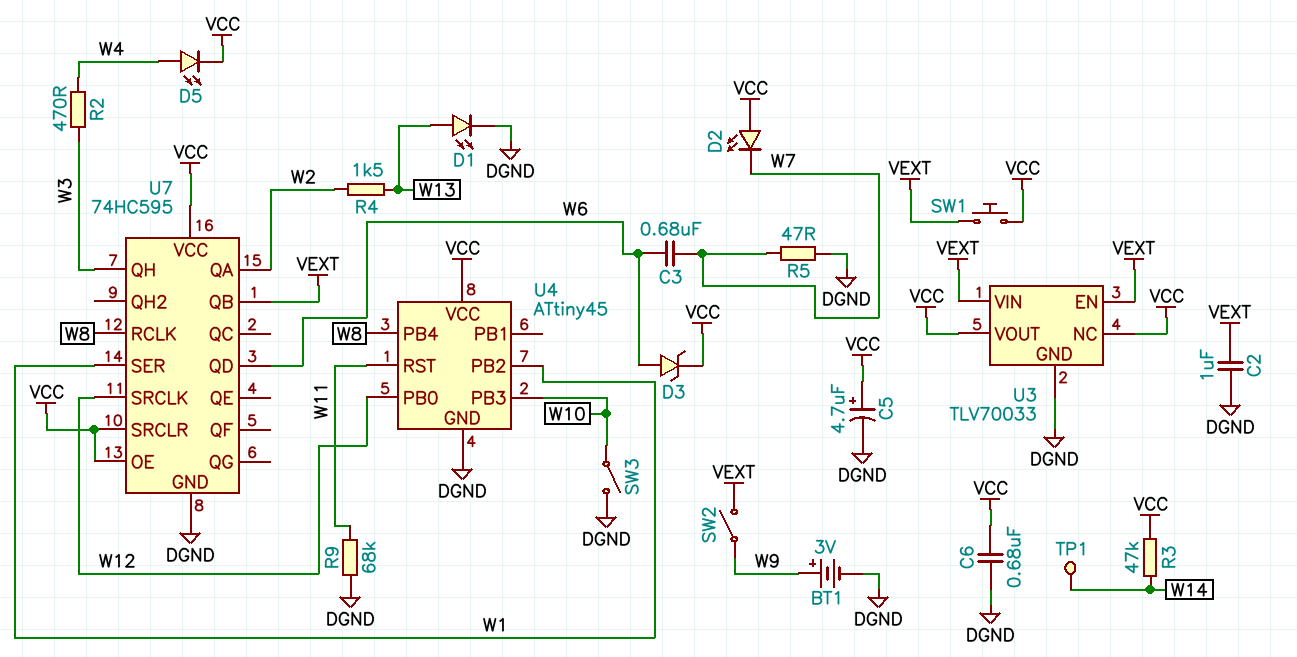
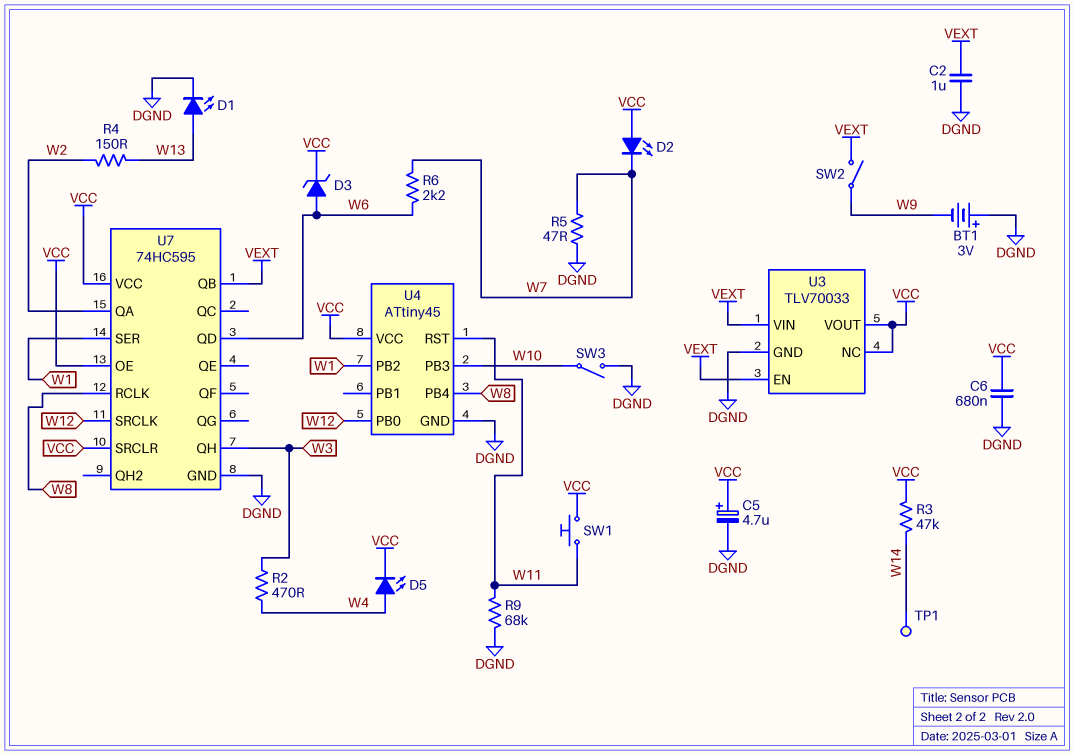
BT1: 3V (plus W9, minus DGND) -> 3V (plus DGND, minus W9)
C3: 680nF (W6, W7) -> none
R4: 1.5k (W2, W13) -> 150 (W2, W13)
R6: none -> 2.2k (W6, W7)
SW1: button (VCC, VEXT) -> button (VCC, W11)

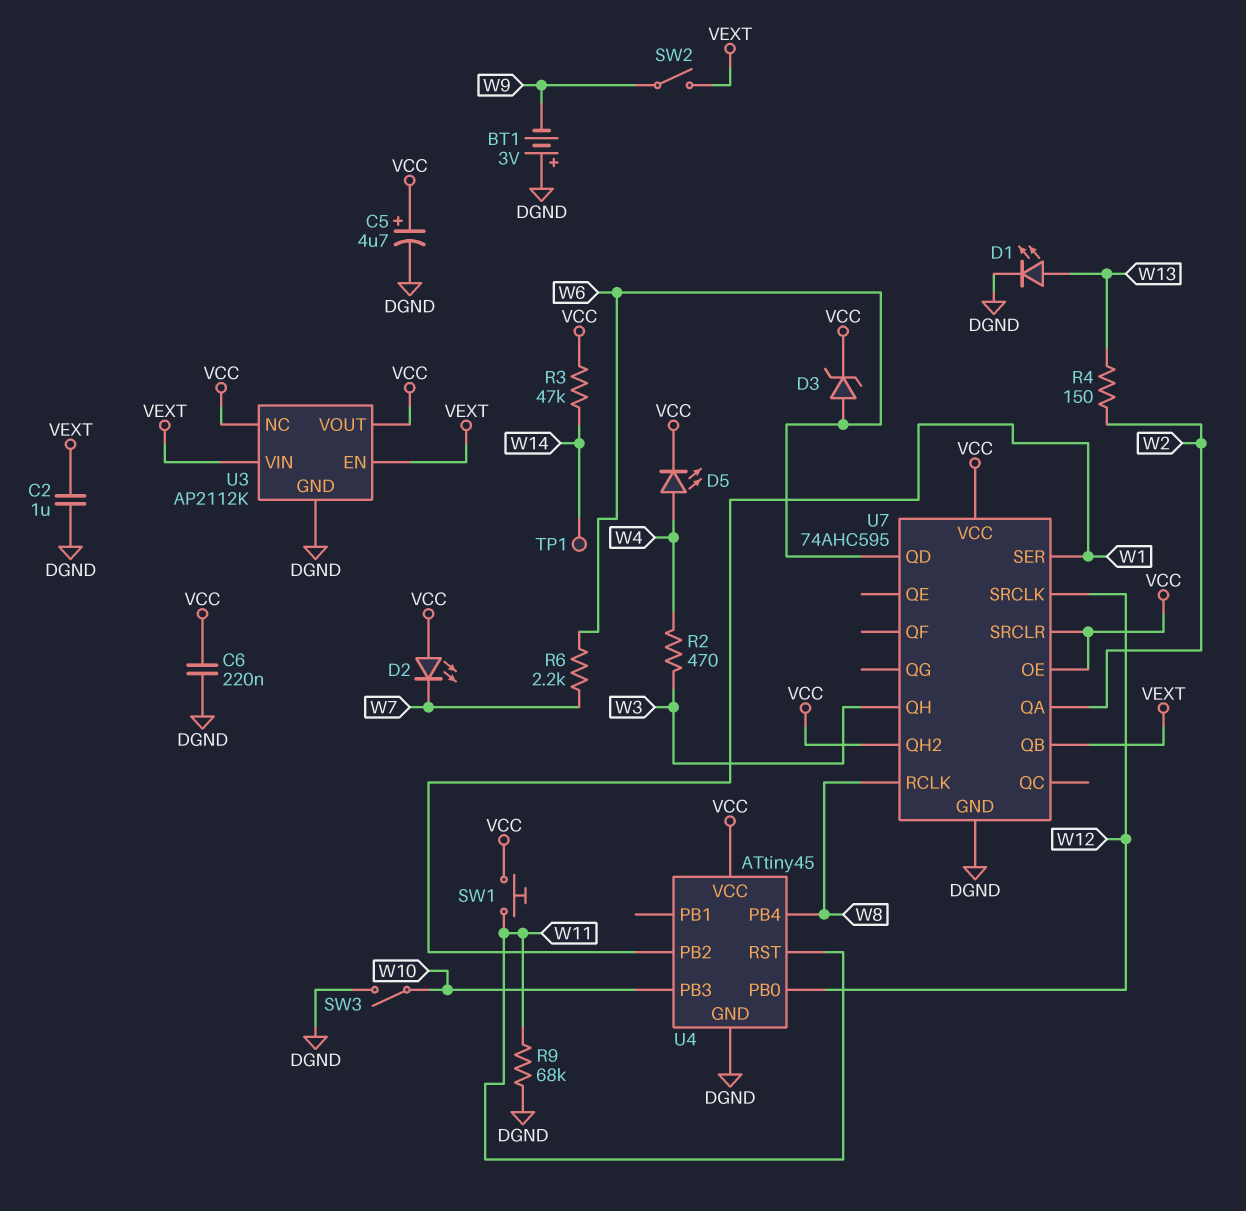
C6: 680nF (DGND, VCC) -> 220nF (DGND, VCC)
R5: 47 (DGND, W7) -> none
U3: TLV70033 -> AP2112K
U7: 74HC595 -> 74AHC595
U7 pin QH2: none -> VCC

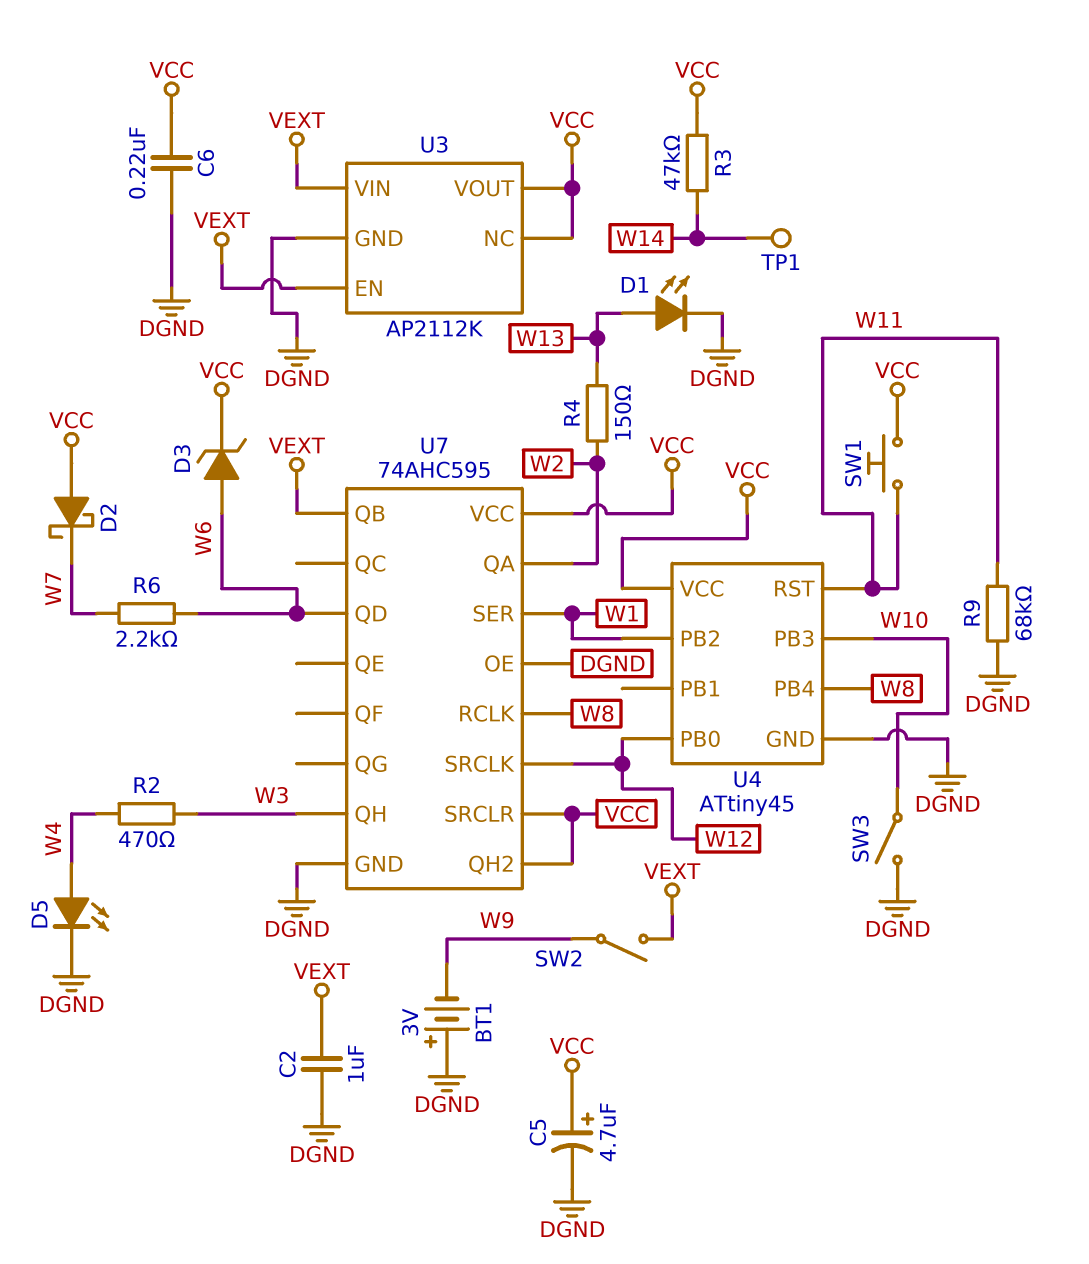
D2: LED (A VCC, K W7) -> schottky (A VCC, K W7)
D5: LED (A W4, K VCC) -> LED (A W4, K DGND)
U7 pin OE: VCC -> DGND

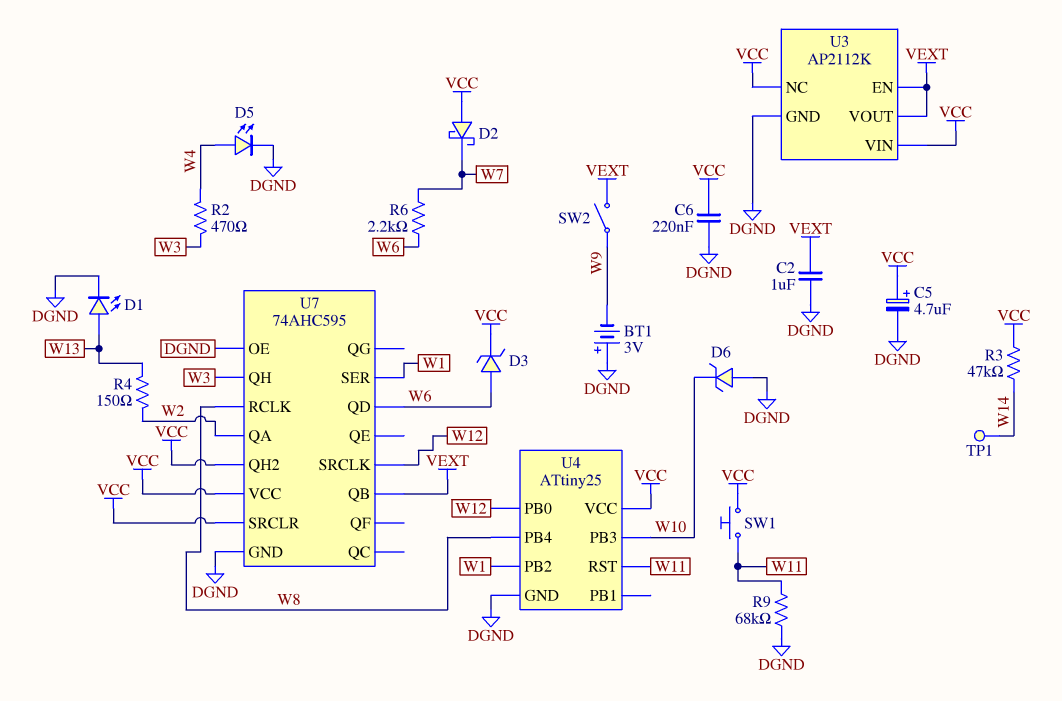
D6: none -> zener (A DGND, K W10)
SW3: switch (DGND, W10) -> none
U3 pin VIN: VEXT -> VCC
U3 pin VOUT: VCC -> VEXT
U4: ATtiny45 -> ATtiny25

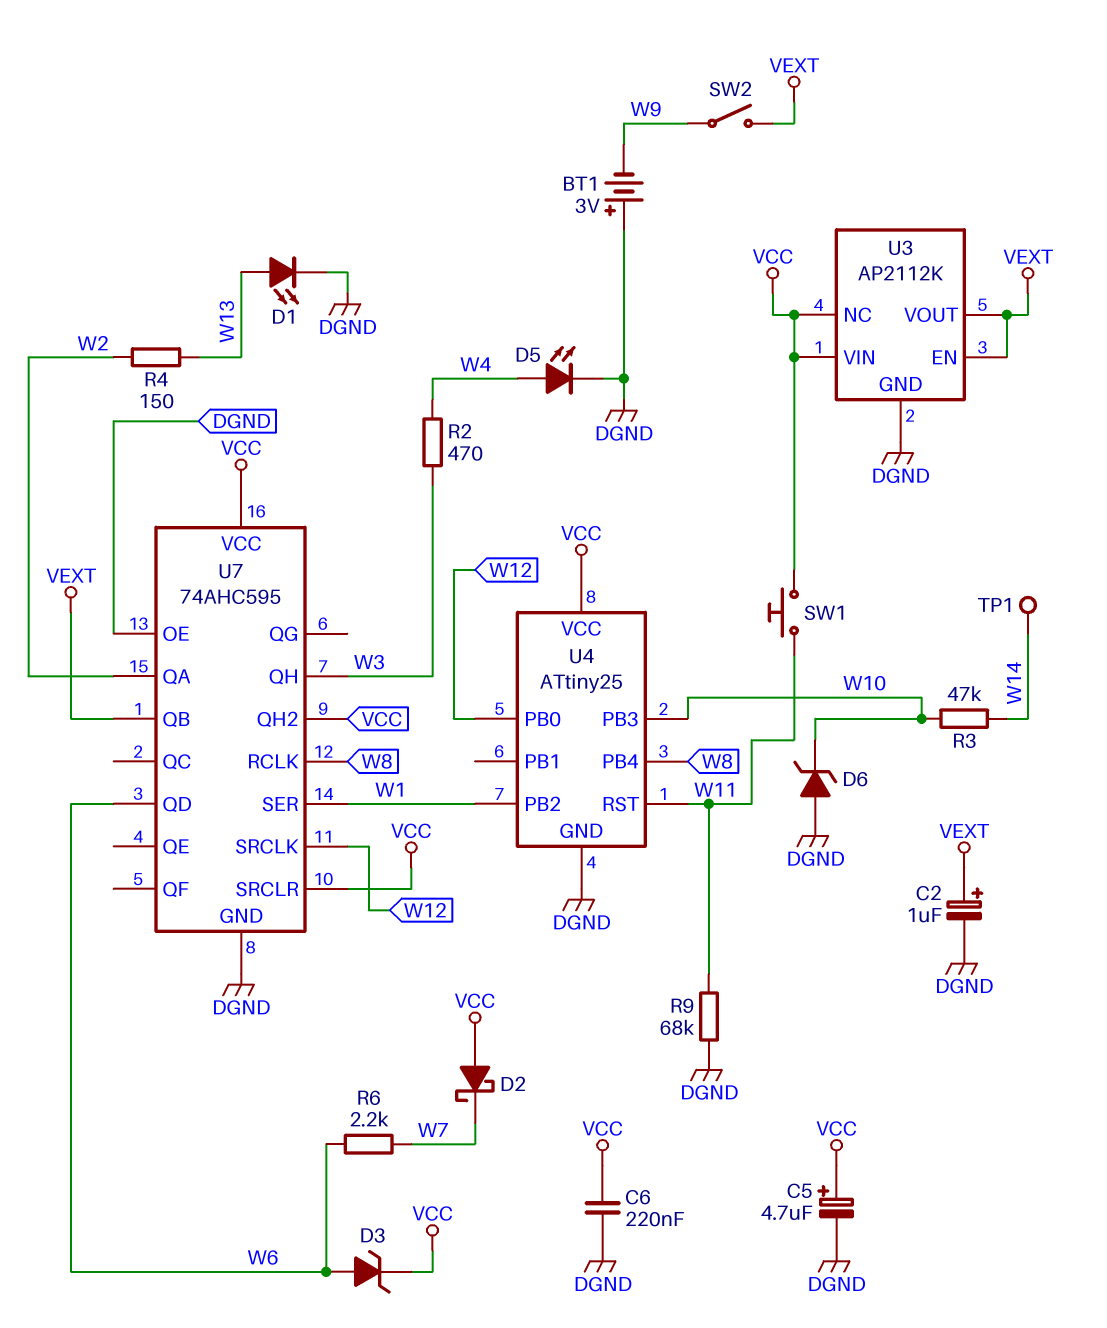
C2: 1uF (DGND, VEXT) -> 1uF (plus VEXT, minus DGND)
R3: 47k (VCC, W14) -> 47k (W10, W14)

